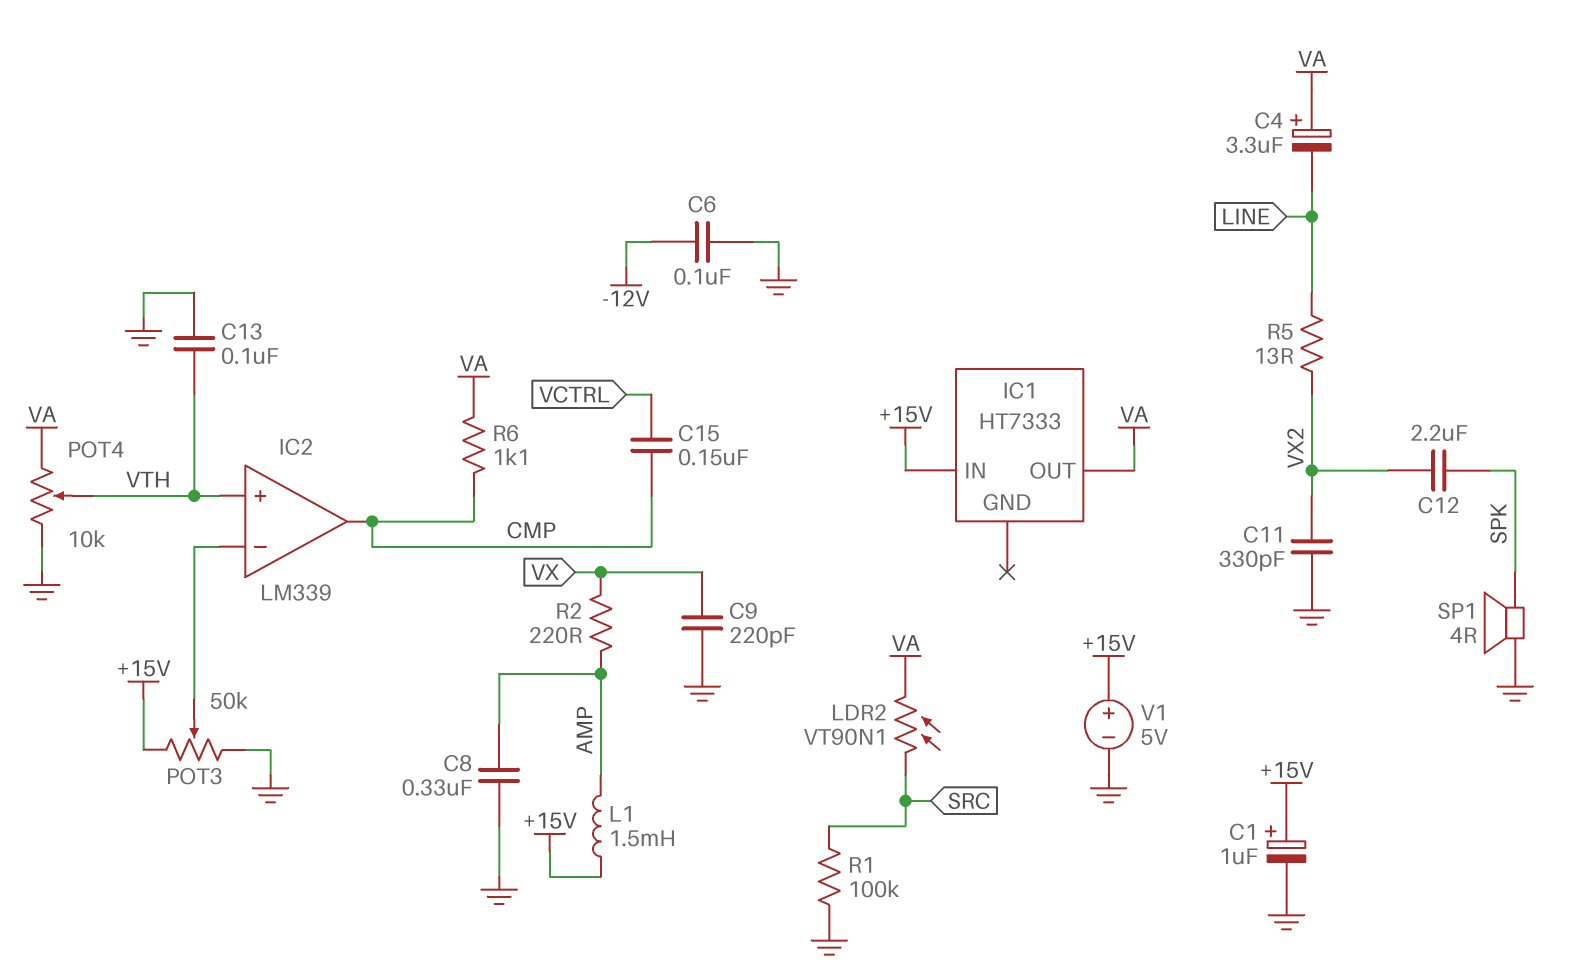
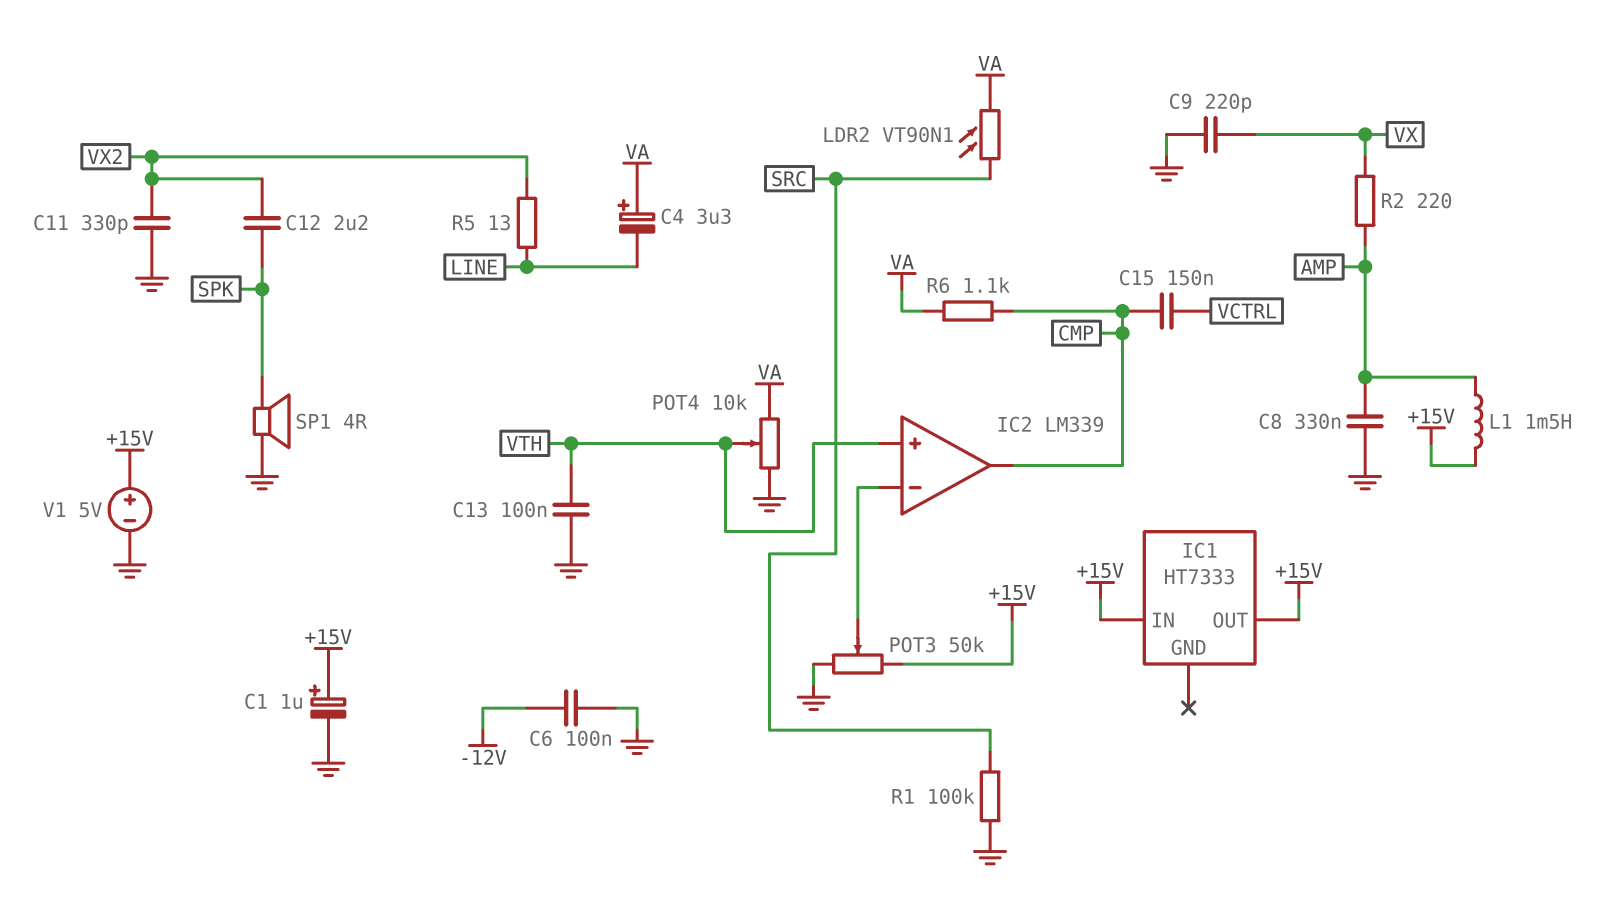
IC1 pin OUT: VA -> +15V

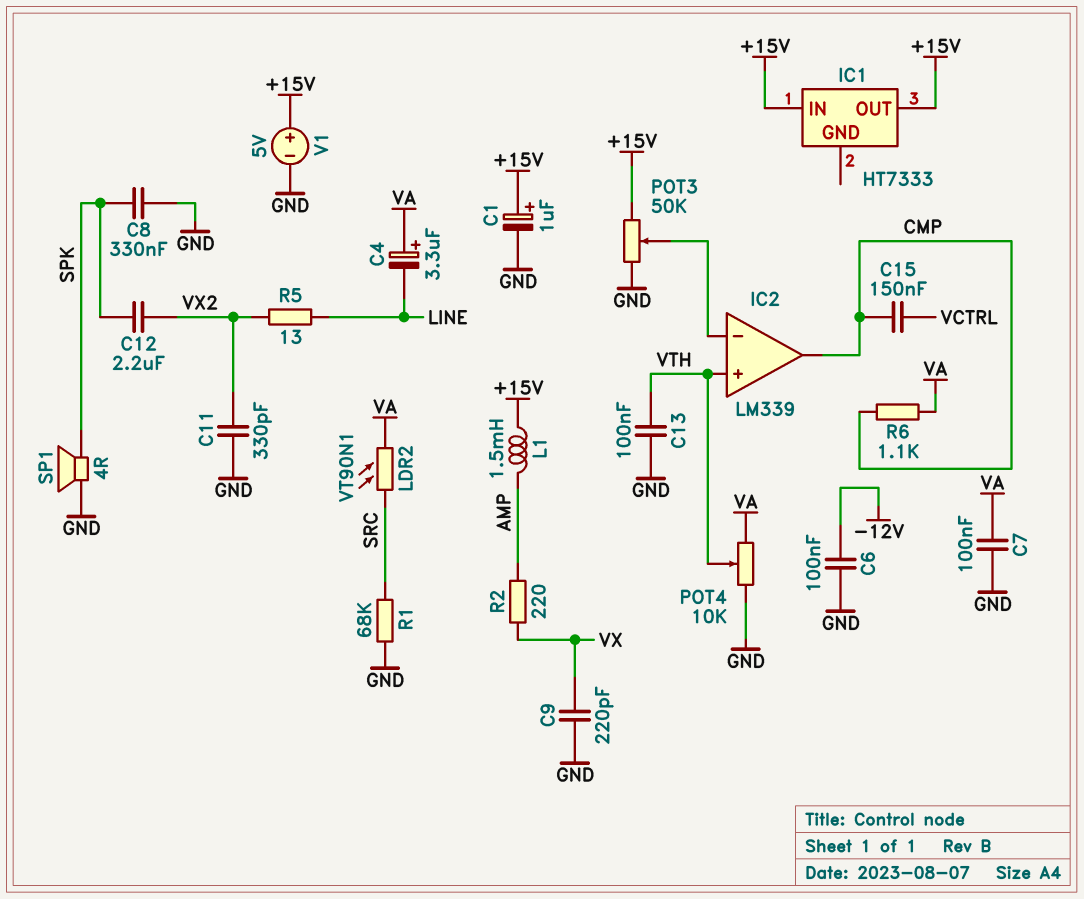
C7: none -> 100nF (GND, VA)
C8: 330nF (AMP, GND) -> 330nF (GND, SPK)
R1: 100k (GND, SRC) -> 68k (GND, SRC)

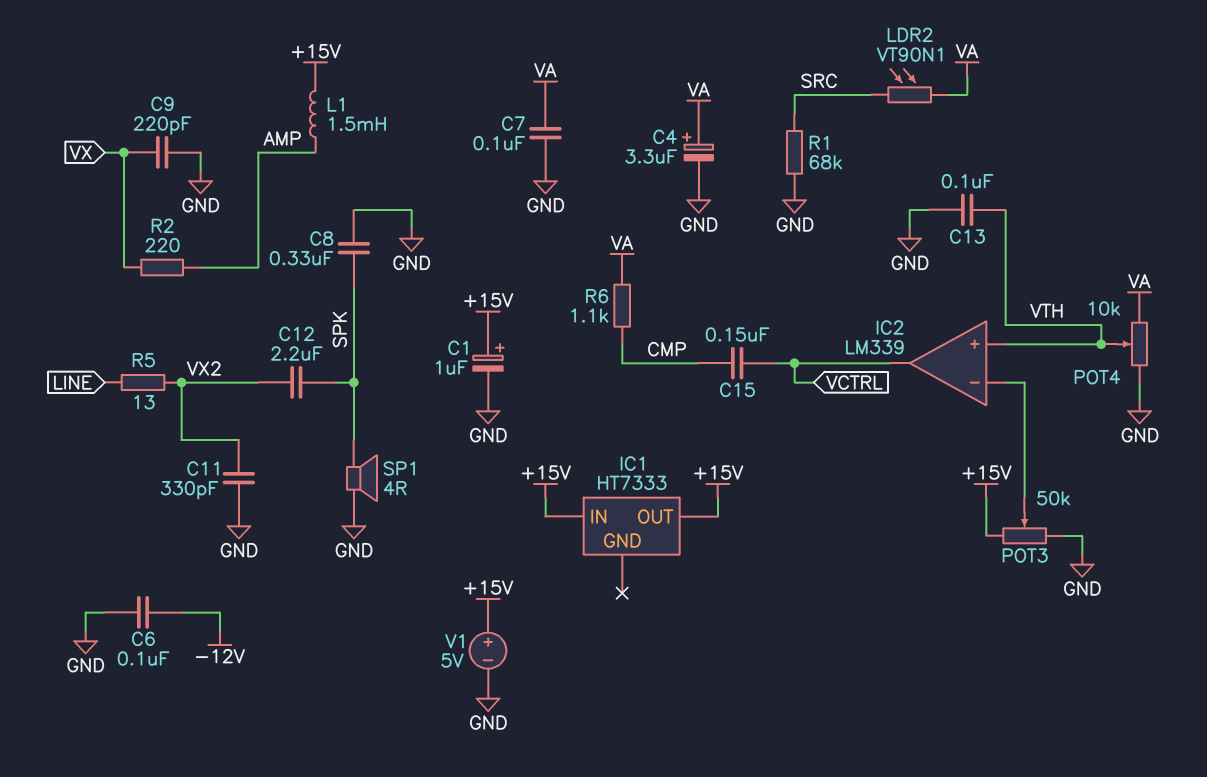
C4: 3.3uF (plus VA, minus LINE) -> 3.3uF (plus VA, minus GND)
IC2 pin out: CMP -> VCTRL

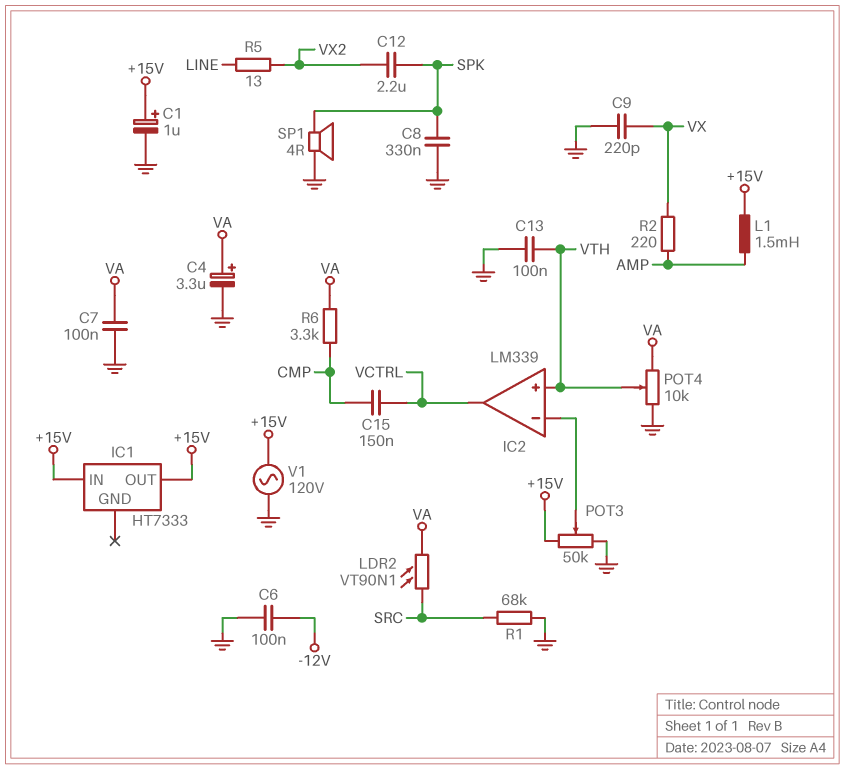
C11: 330pF (GND, VX2) -> none
R6: 1.1k (CMP, VA) -> 3.3k (CMP, VA)
V1: 5V (plus +15V, minus GND) -> AC 120V (+15V, GND)

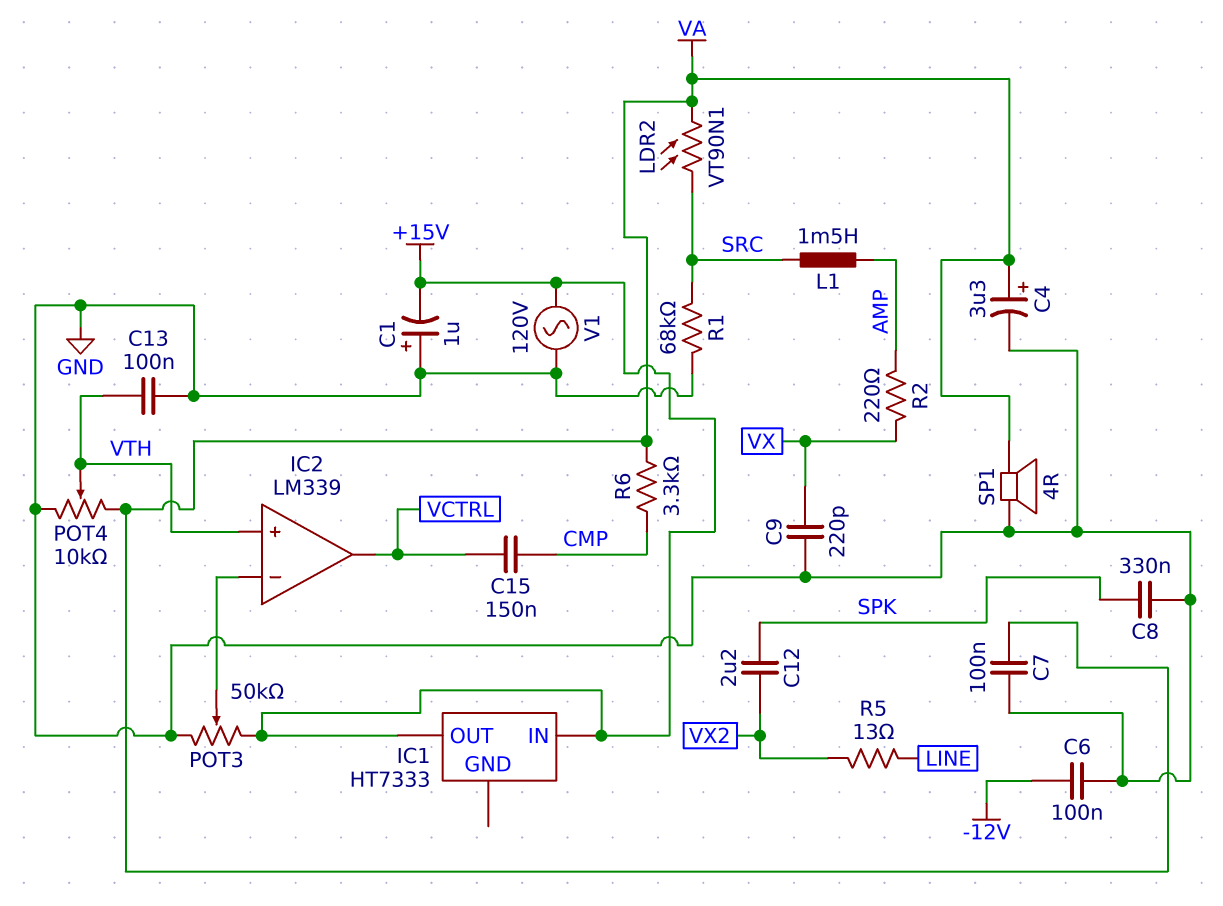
C1: 1uF (plus +15V, minus GND) -> 1uF (plus GND, minus +15V)
L1: 1.5mH (+15V, AMP) -> 1.5mH (AMP, SRC)
SP1: speaker 4R (GND, SPK) -> speaker 4R (GND, VA)

